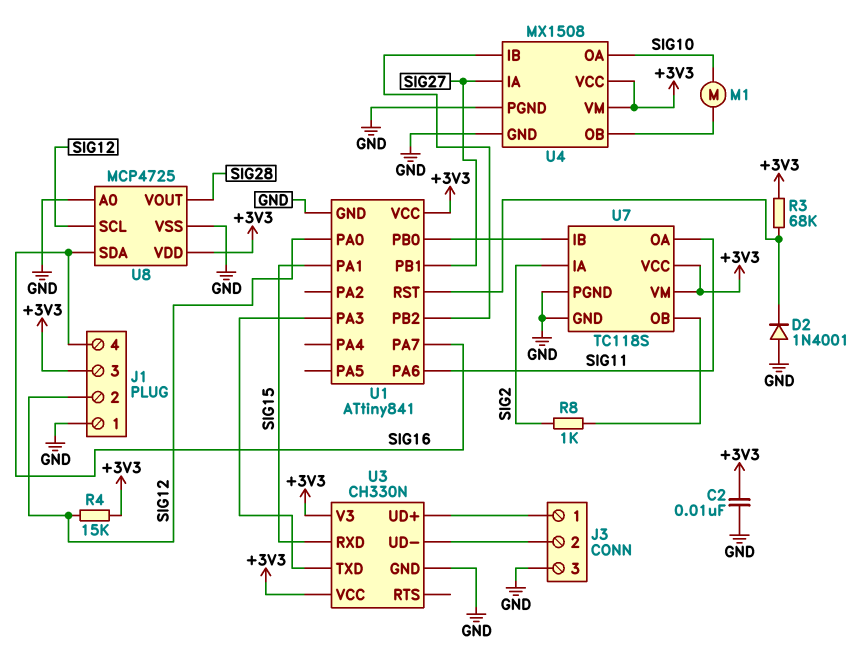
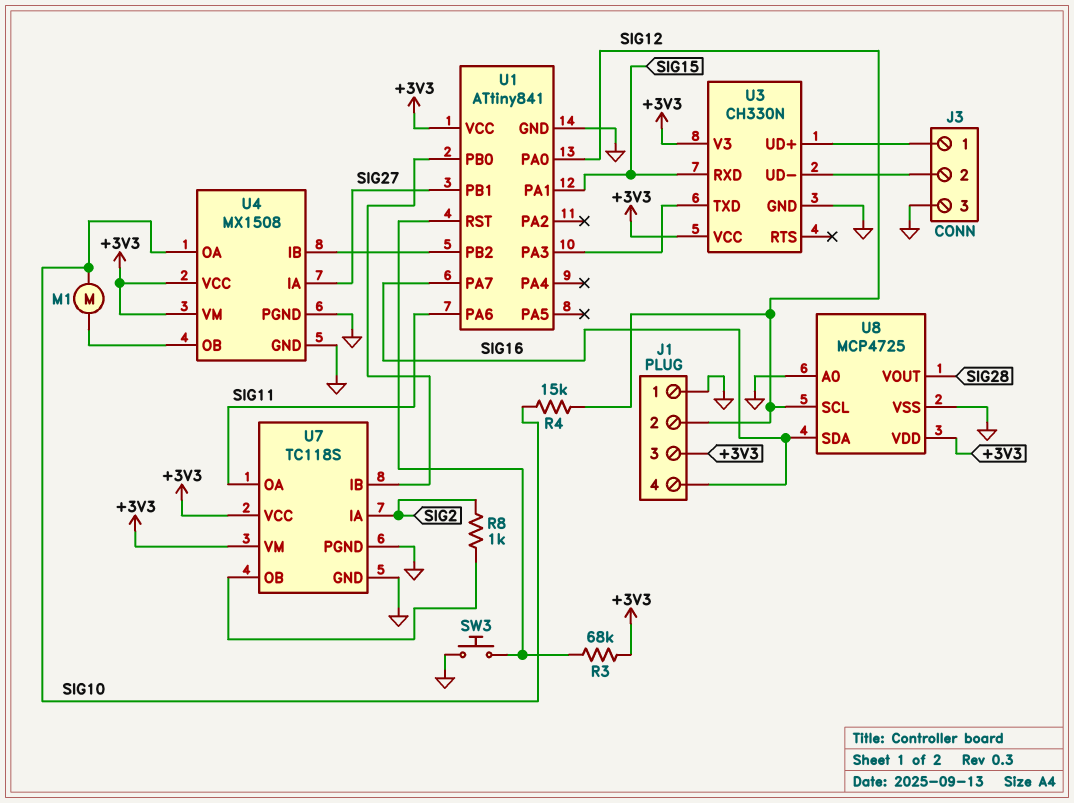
C2: 10nF (+3V3, GND) -> none
D2: diode 1N4001 (A GND, K U1/RST) -> none
R4: 15k (+3V3, SIG12) -> 15k (SIG10, SIG12)
SW3: none -> button (GND, U1/RST)

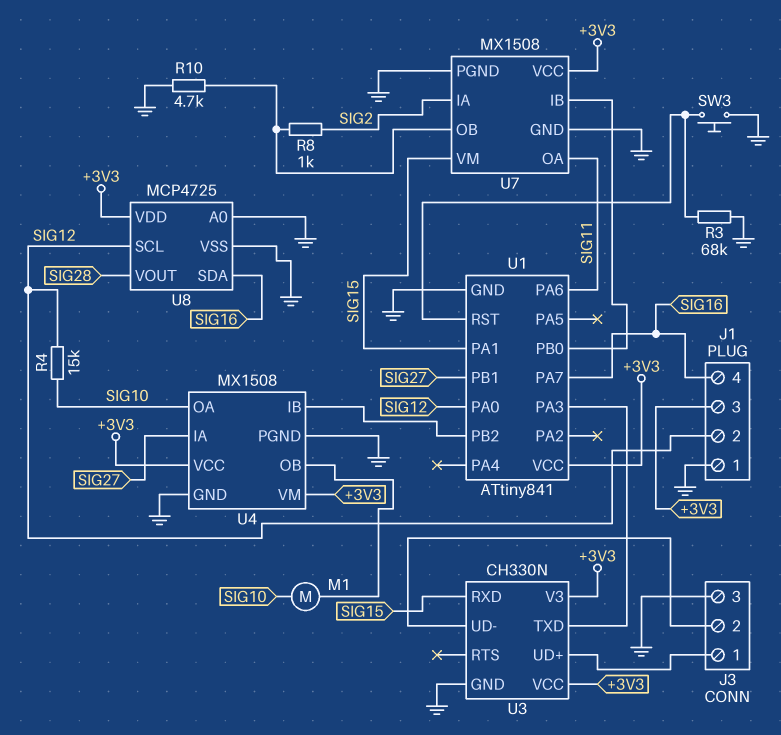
R3: 68k (+3V3, U1/RST) -> 68k (GND, U1/RST)
R10: none -> 4.7k (GND, U7/OB)
U7: TC118S -> MX1508
U7 pin VM: +3V3 -> SIG15

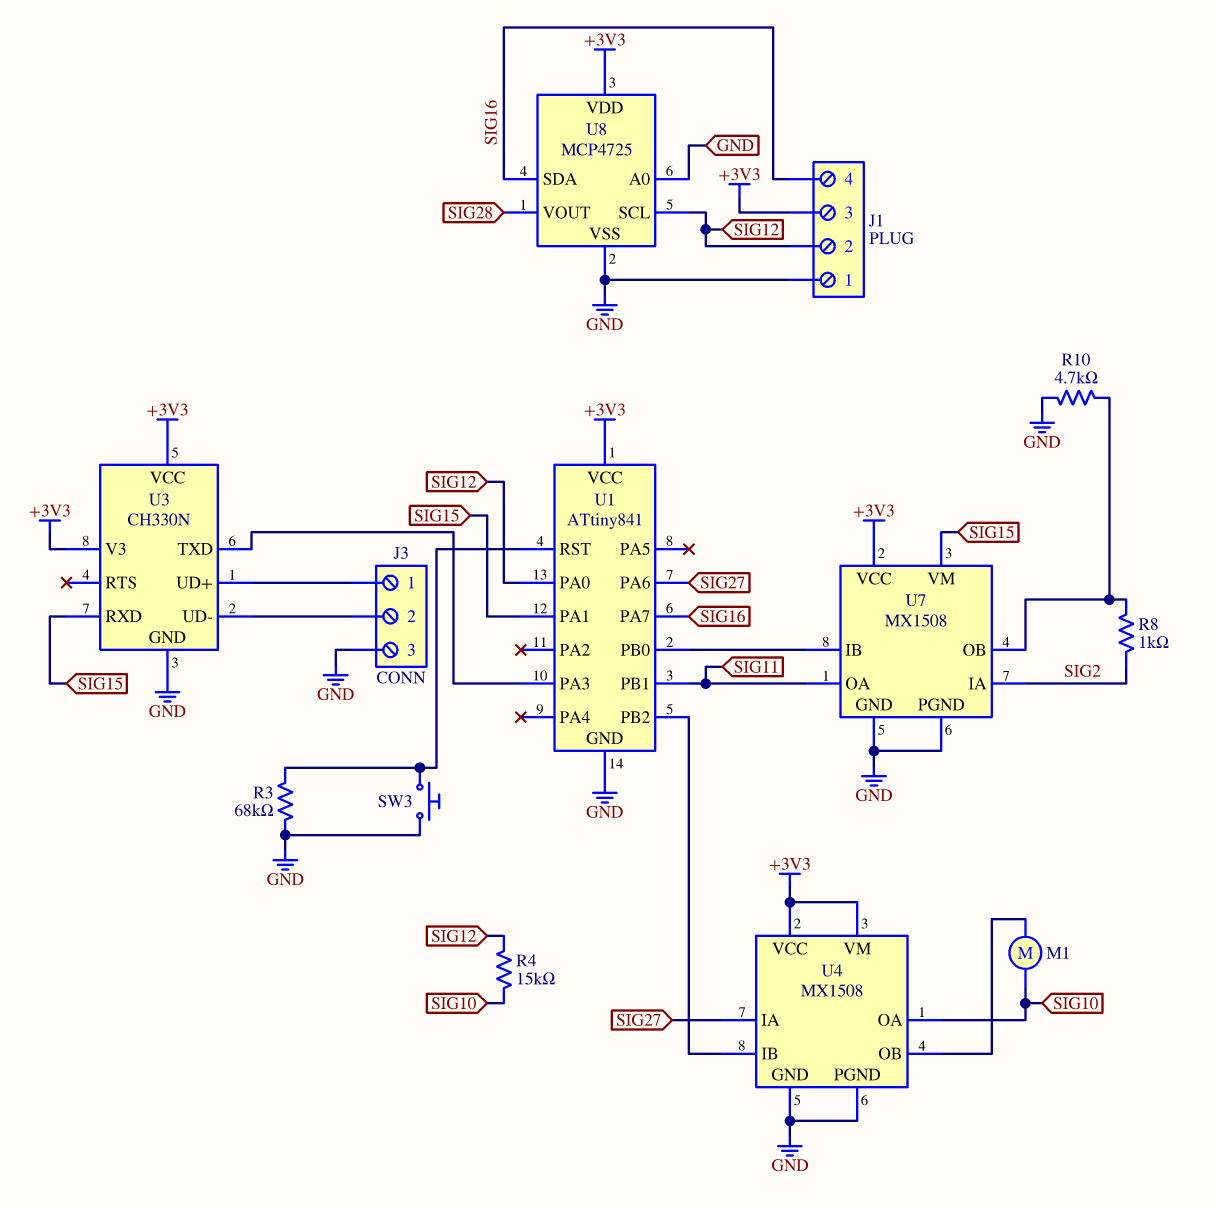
U1 pin PA6: SIG11 -> SIG27
U1 pin PB1: SIG27 -> SIG11

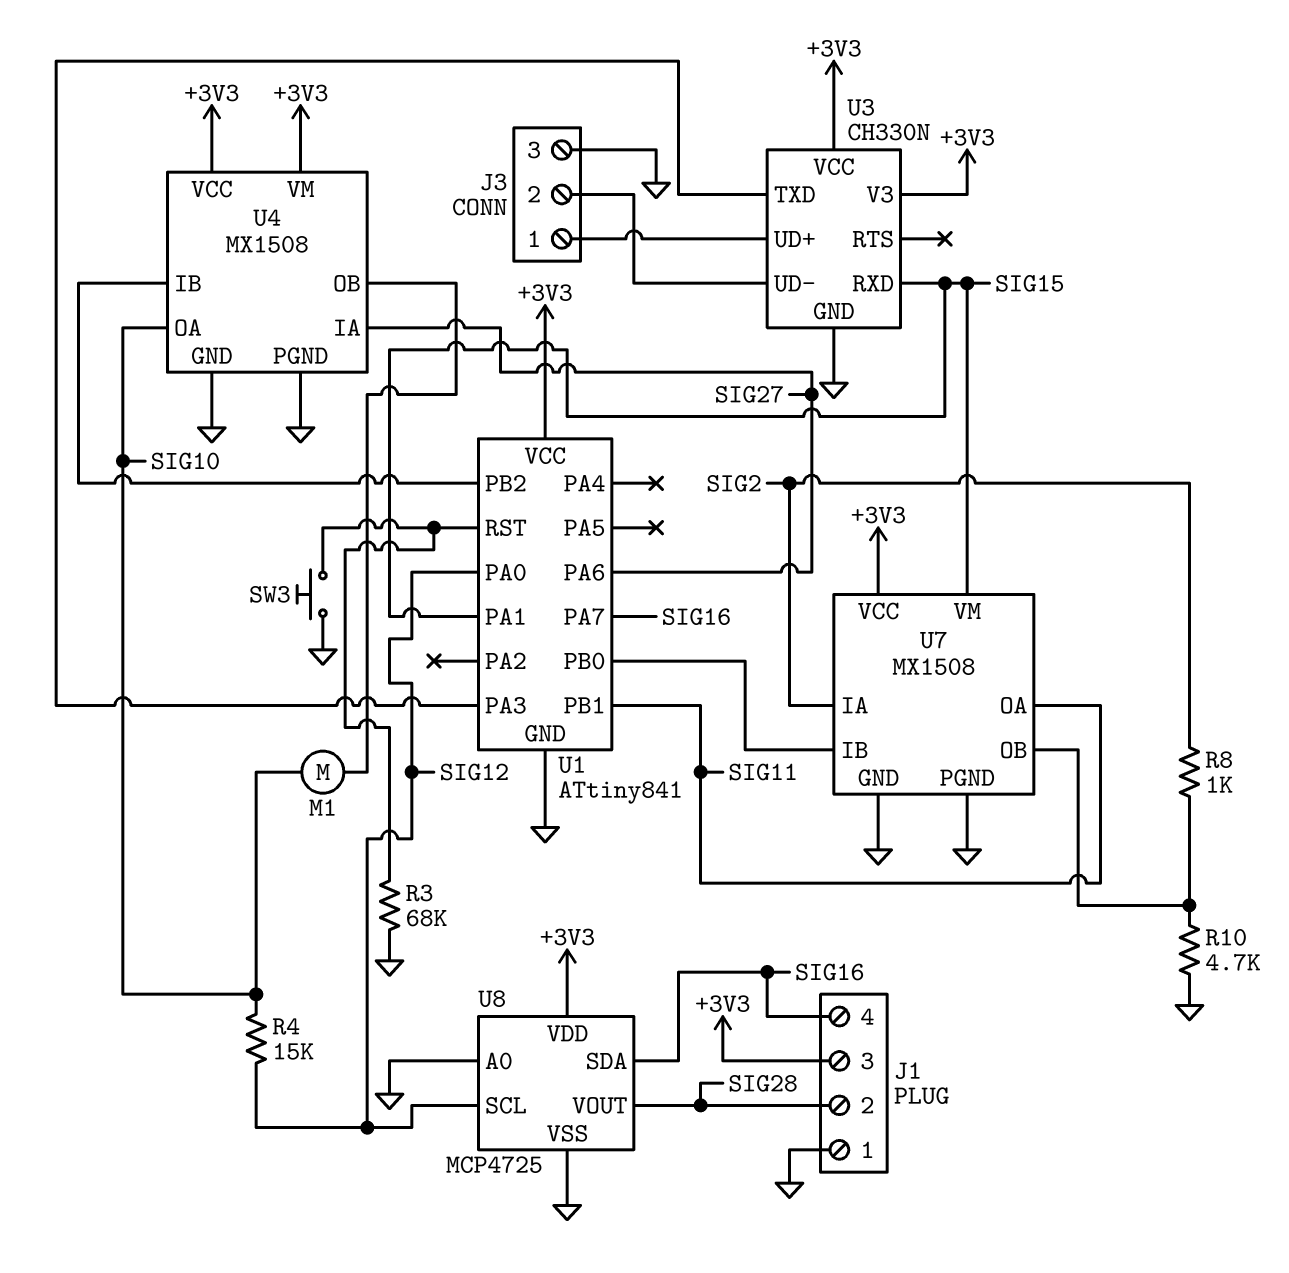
J1 pin 2: SIG12 -> SIG28

